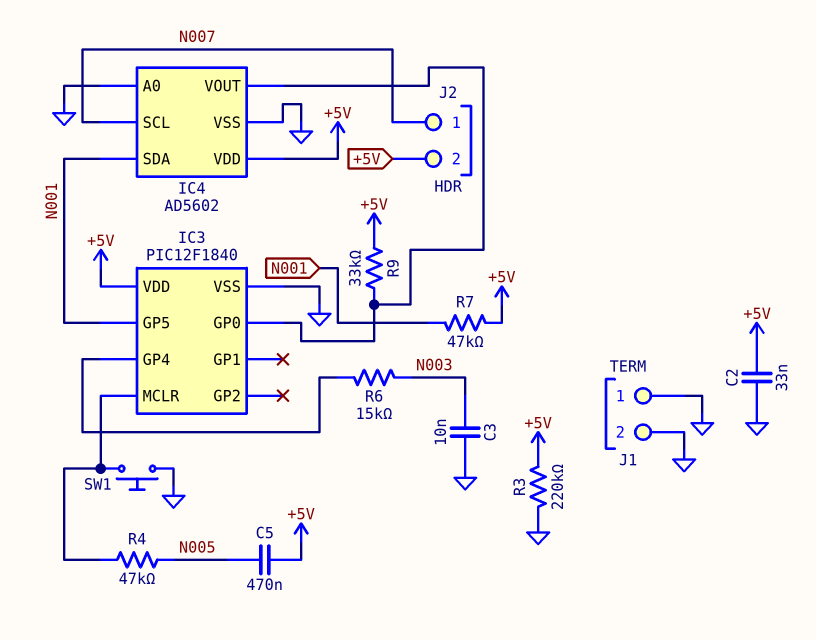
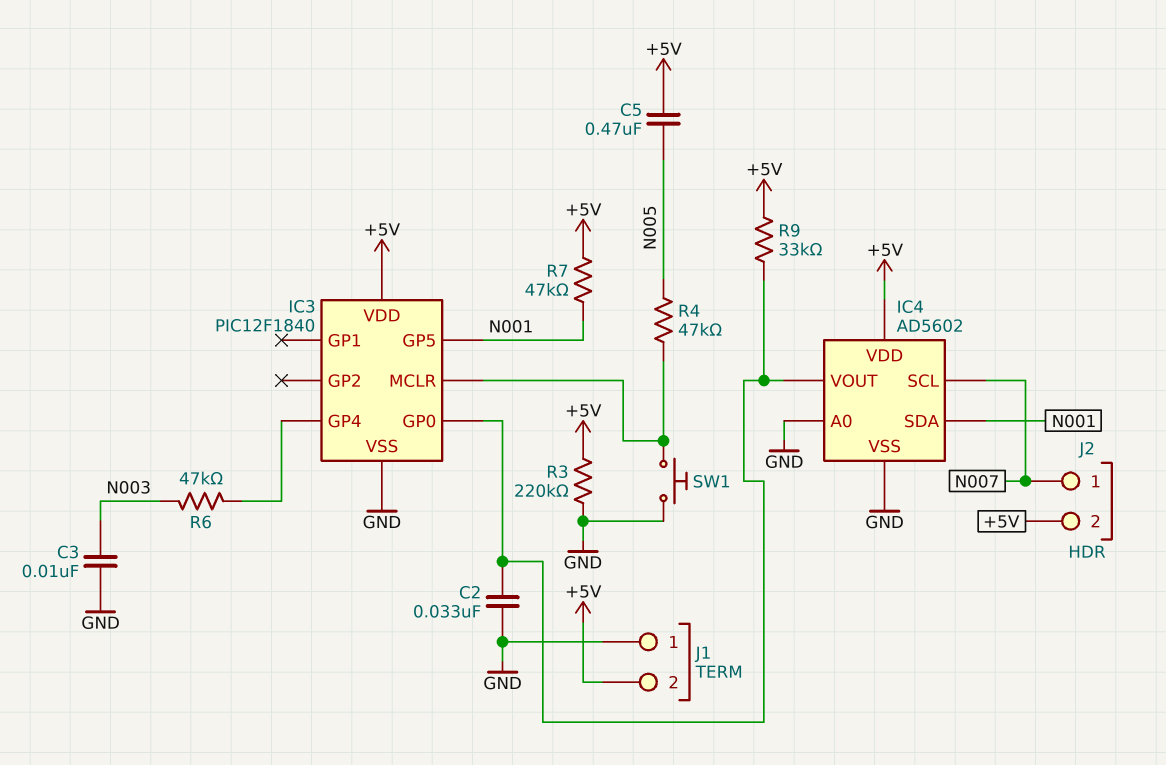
C2: 33nF (+5V, GND) -> 33nF (GND, IC3/GP0)
J1 pin 2: GND -> +5V
R6: 15k (IC3/GP4, N003) -> 47k (IC3/GP4, N003)

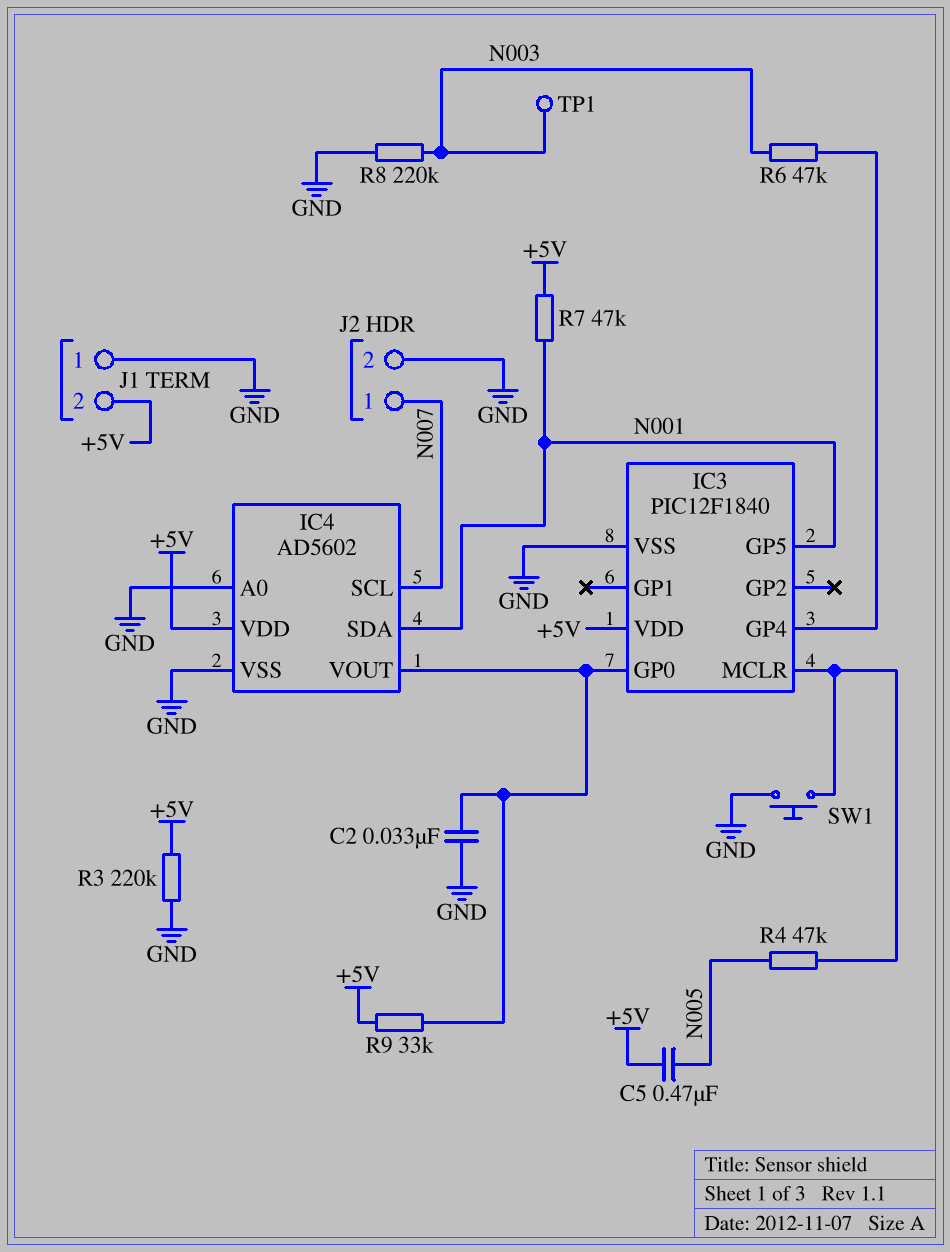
C3: 10nF (GND, N003) -> none
J2 pin 2: +5V -> GND
R8: none -> 220k (GND, N003)
TP1: none -> test point (N003)

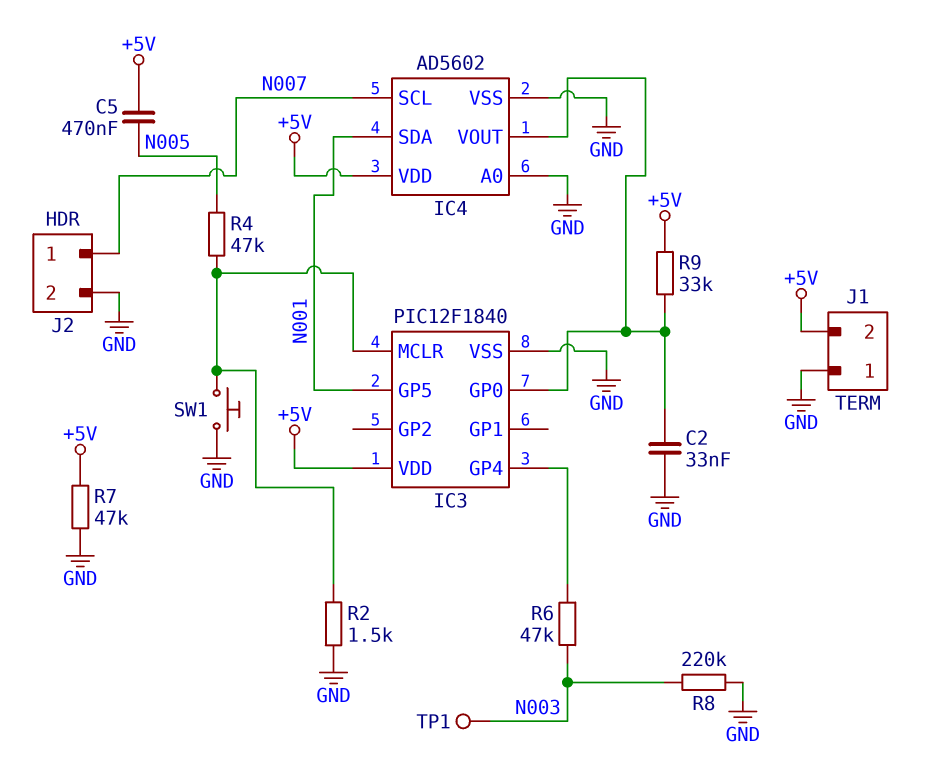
R2: none -> 1.5k (GND, IC3/MCLR)
R3: 220k (+5V, GND) -> none
R7: 47k (+5V, N001) -> 47k (+5V, GND)

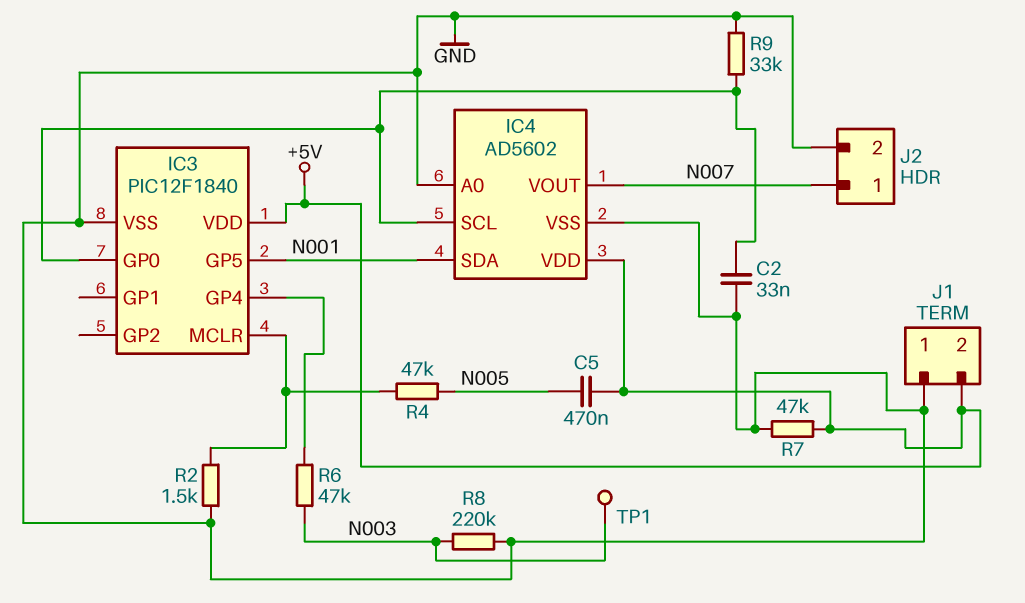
IC4 pin SCL: N007 -> IC3/GP0
IC4 pin VOUT: IC3/GP0 -> N007
R9: 33k (+5V, IC3/GP0) -> 33k (GND, IC3/GP0)
SW1: button (GND, IC3/MCLR) -> none

